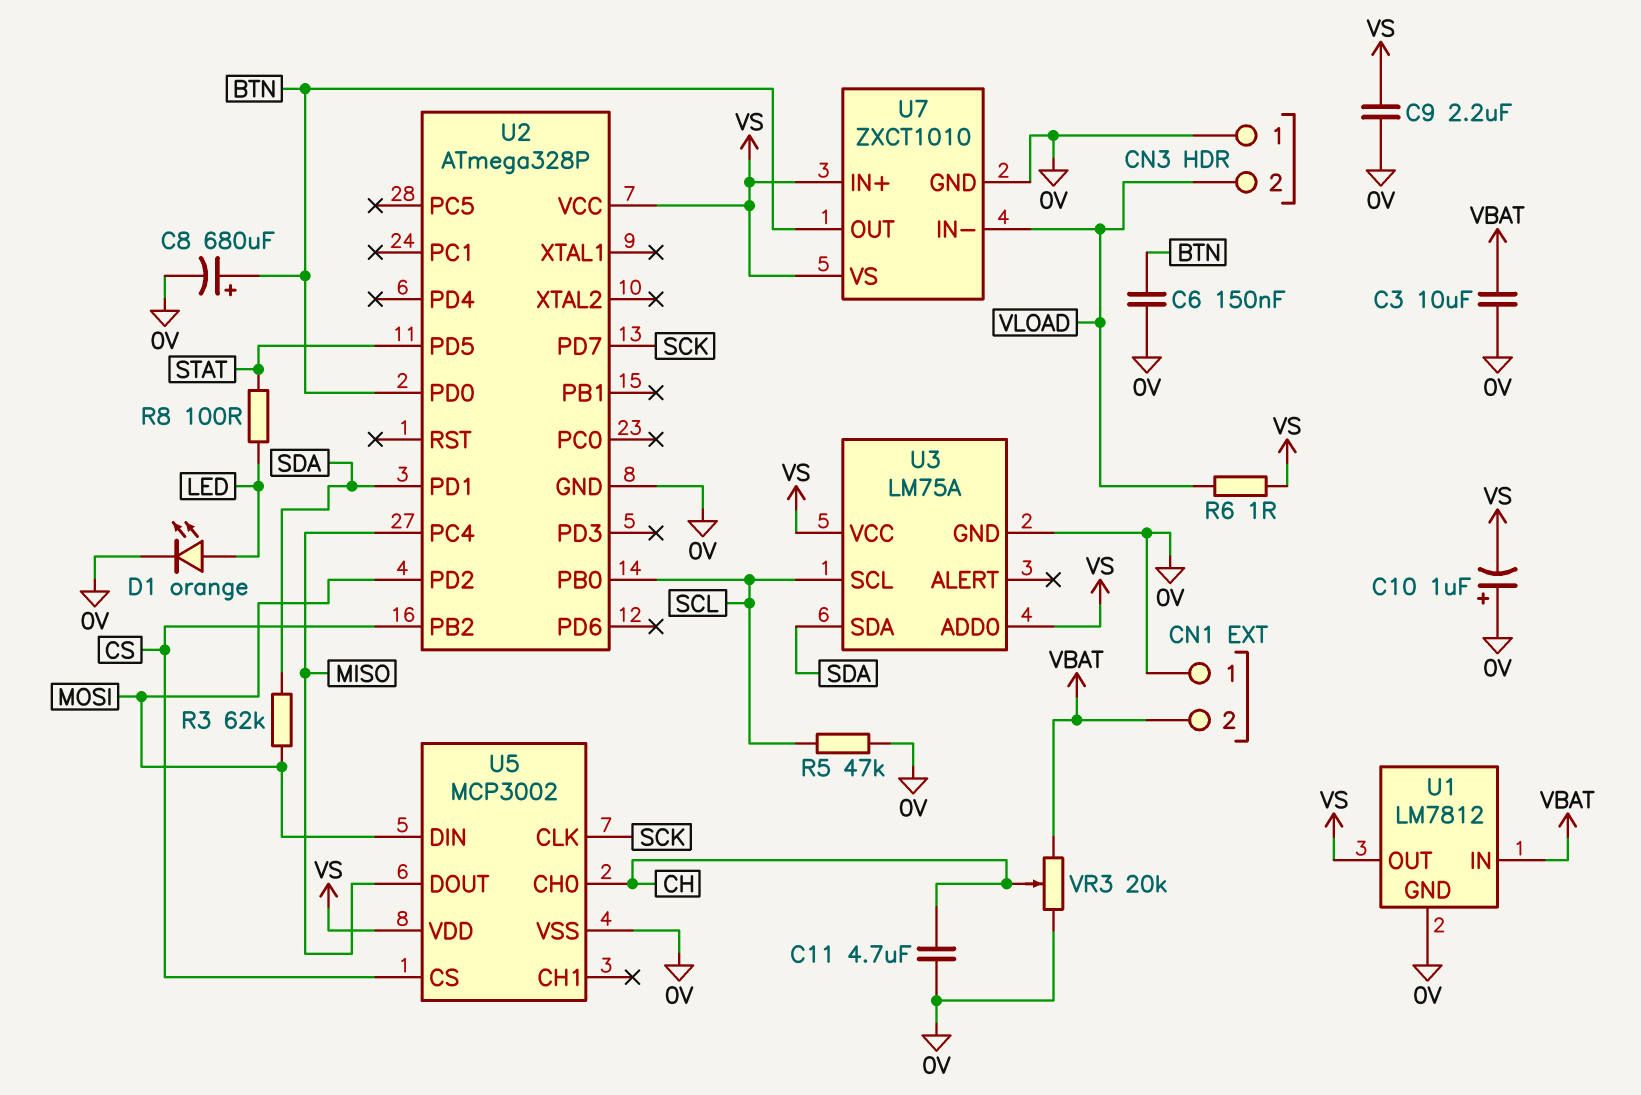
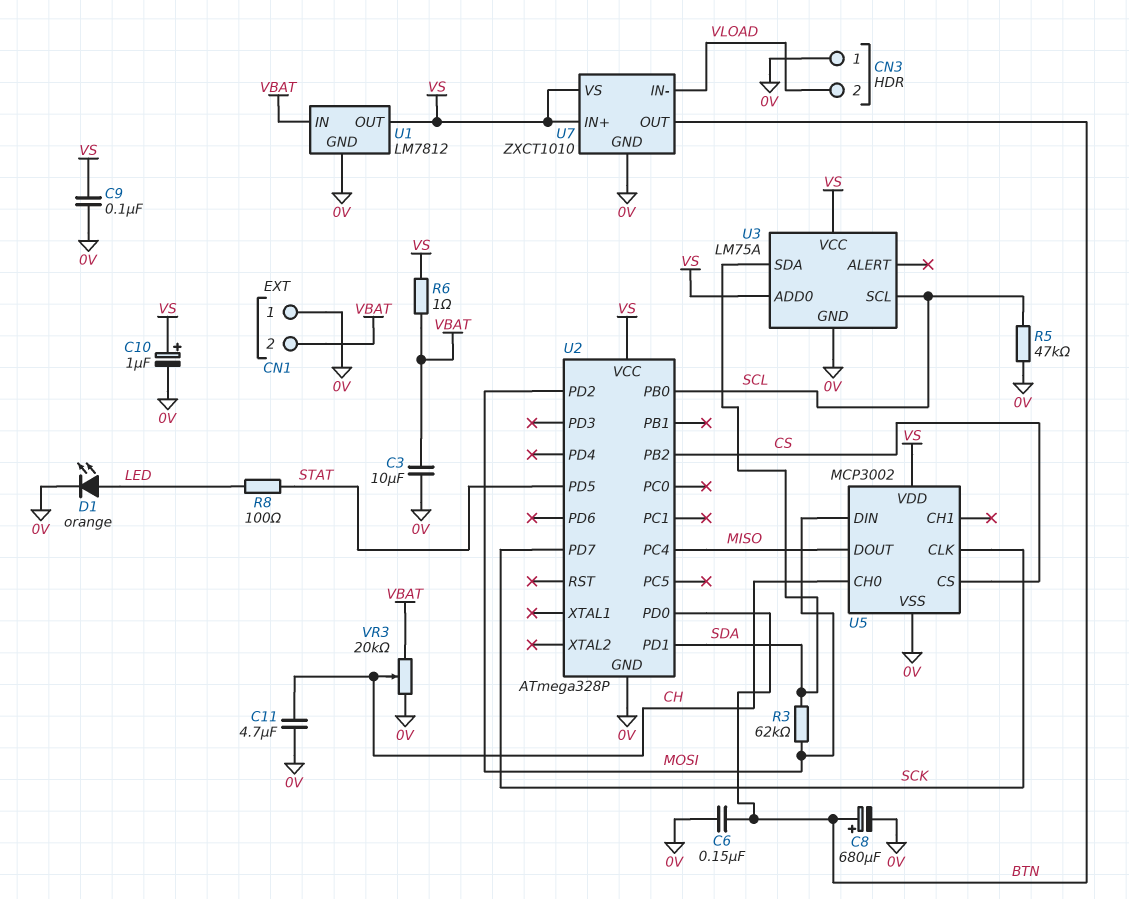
C9: 2.2uF (0V, VS) -> 100nF (0V, VS)
C10: 1uF (plus 0V, minus VS) -> 1uF (plus VS, minus 0V)
R6: 1 (VLOAD, VS) -> 1 (VBAT, VS)

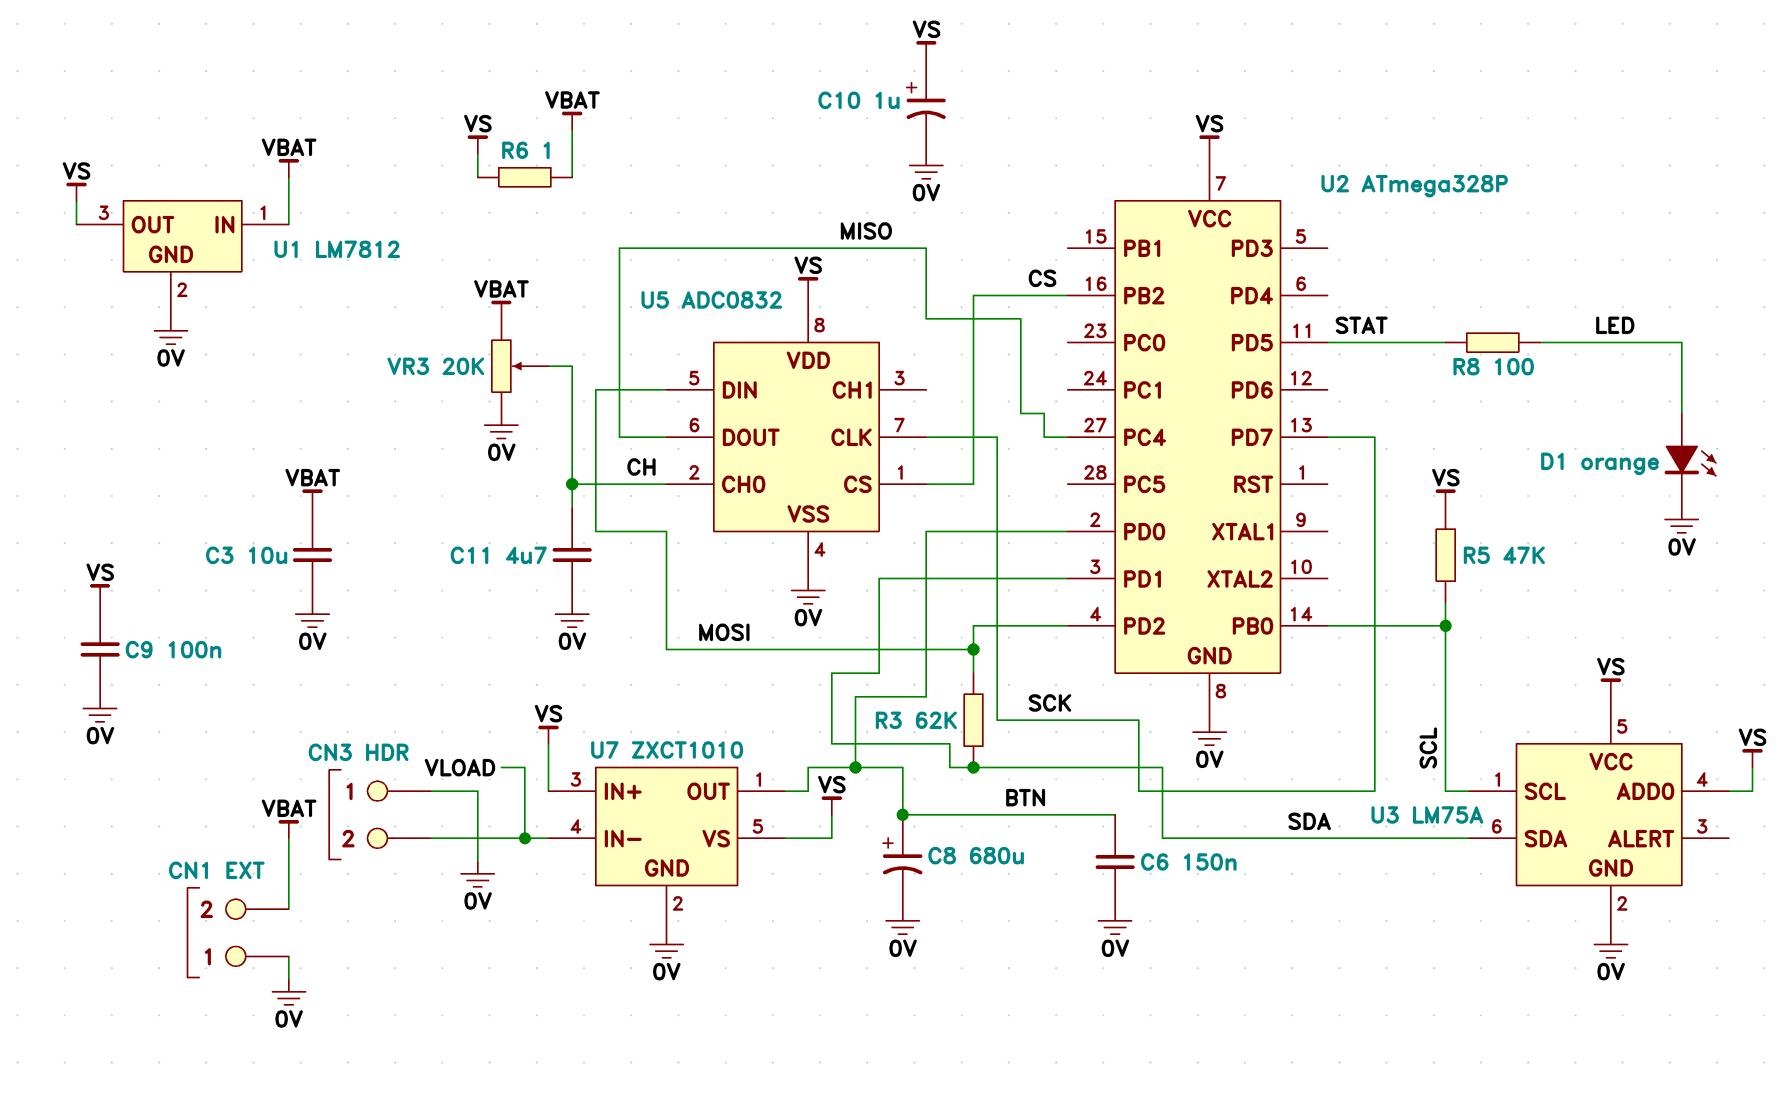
R5: 47k (0V, SCL) -> 47k (SCL, VS)
U5: MCP3002 -> ADC0832

